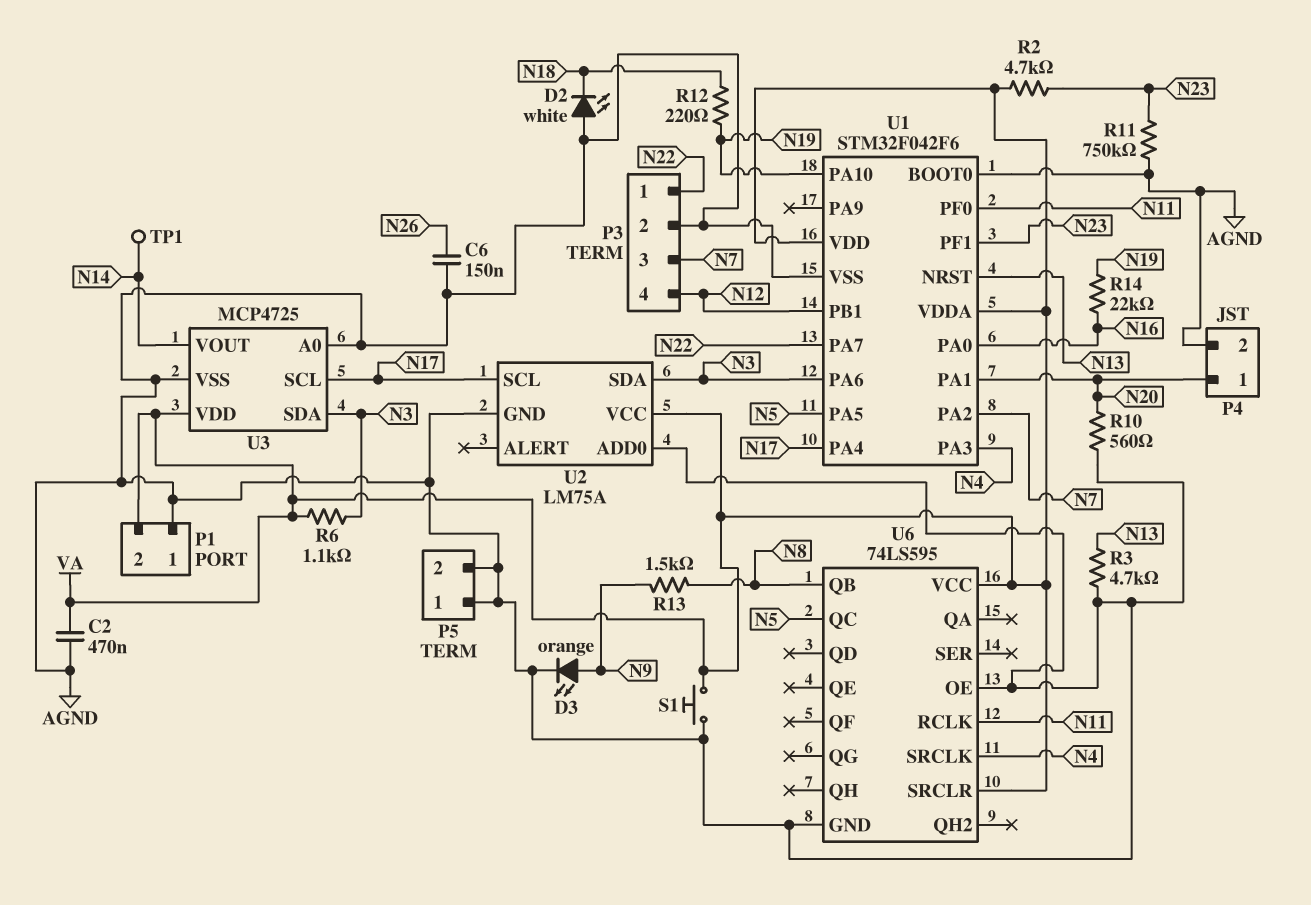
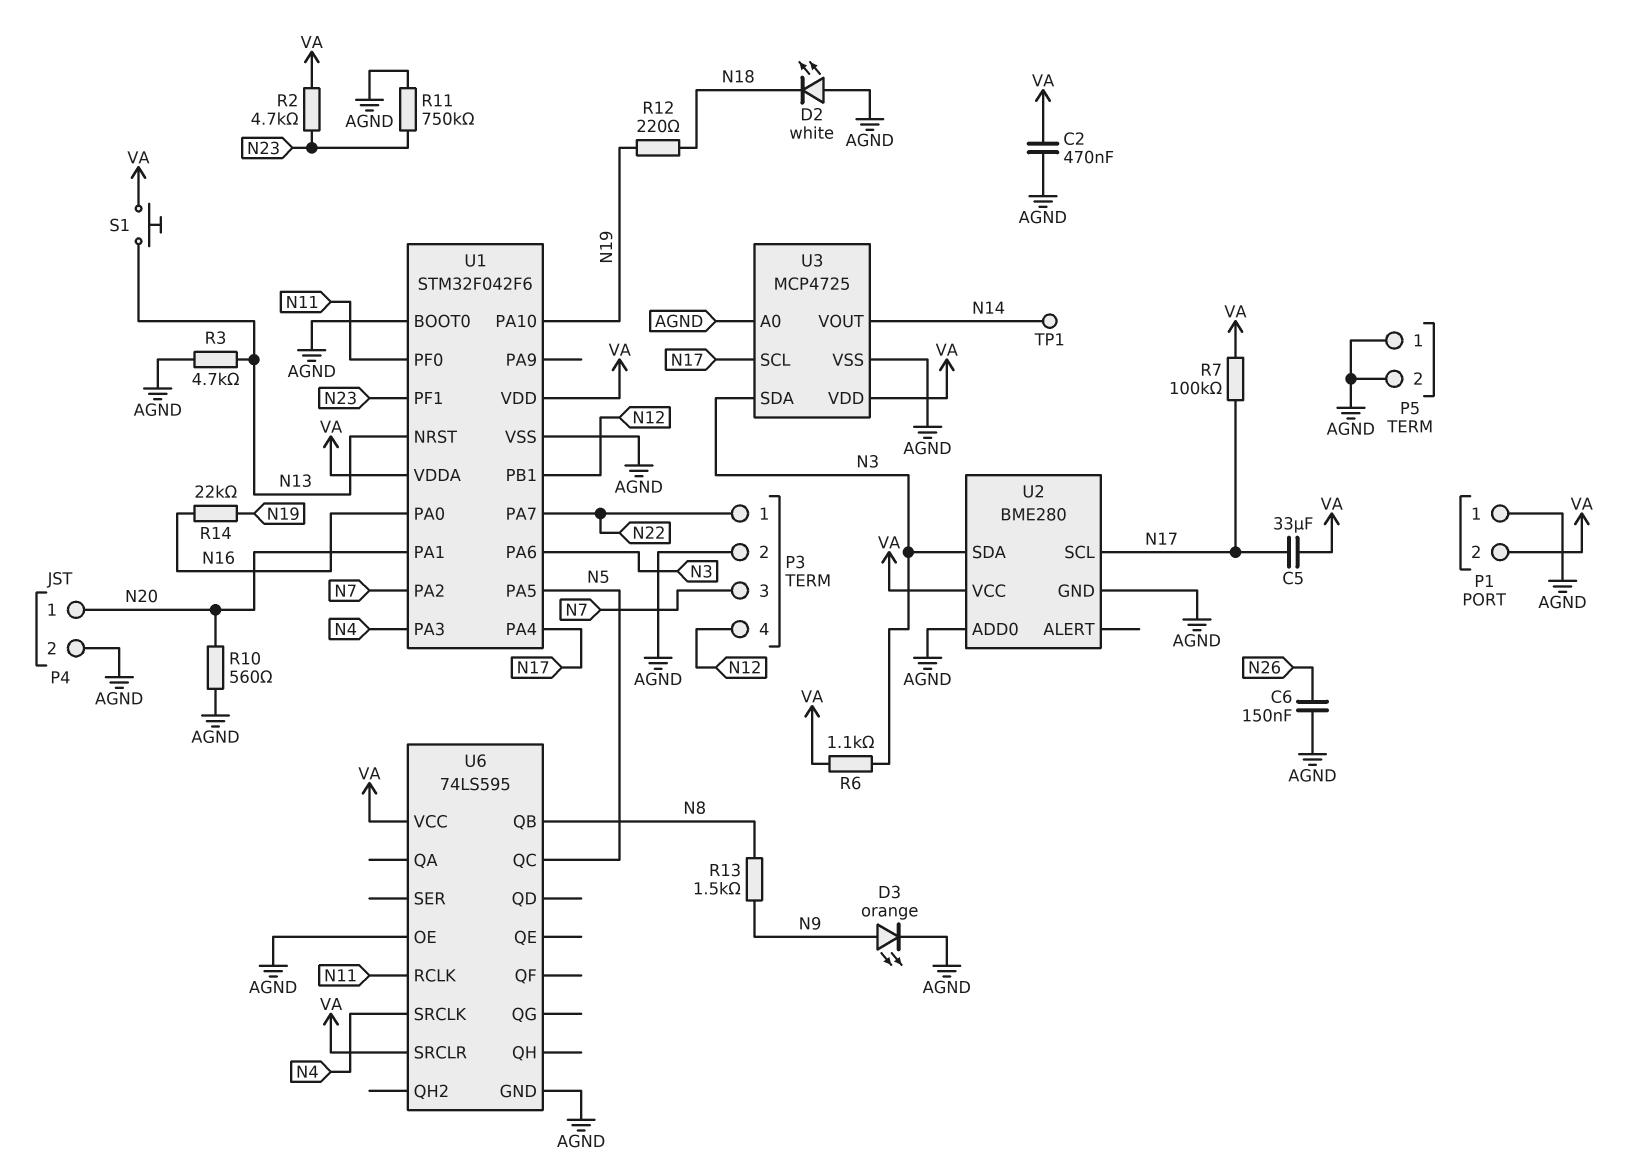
C5: none -> 33uF (N17, VA)
R7: none -> 100k (N17, VA)
S1: button (AGND, VA) -> button (N13, VA)
U2: LM75A -> BME280

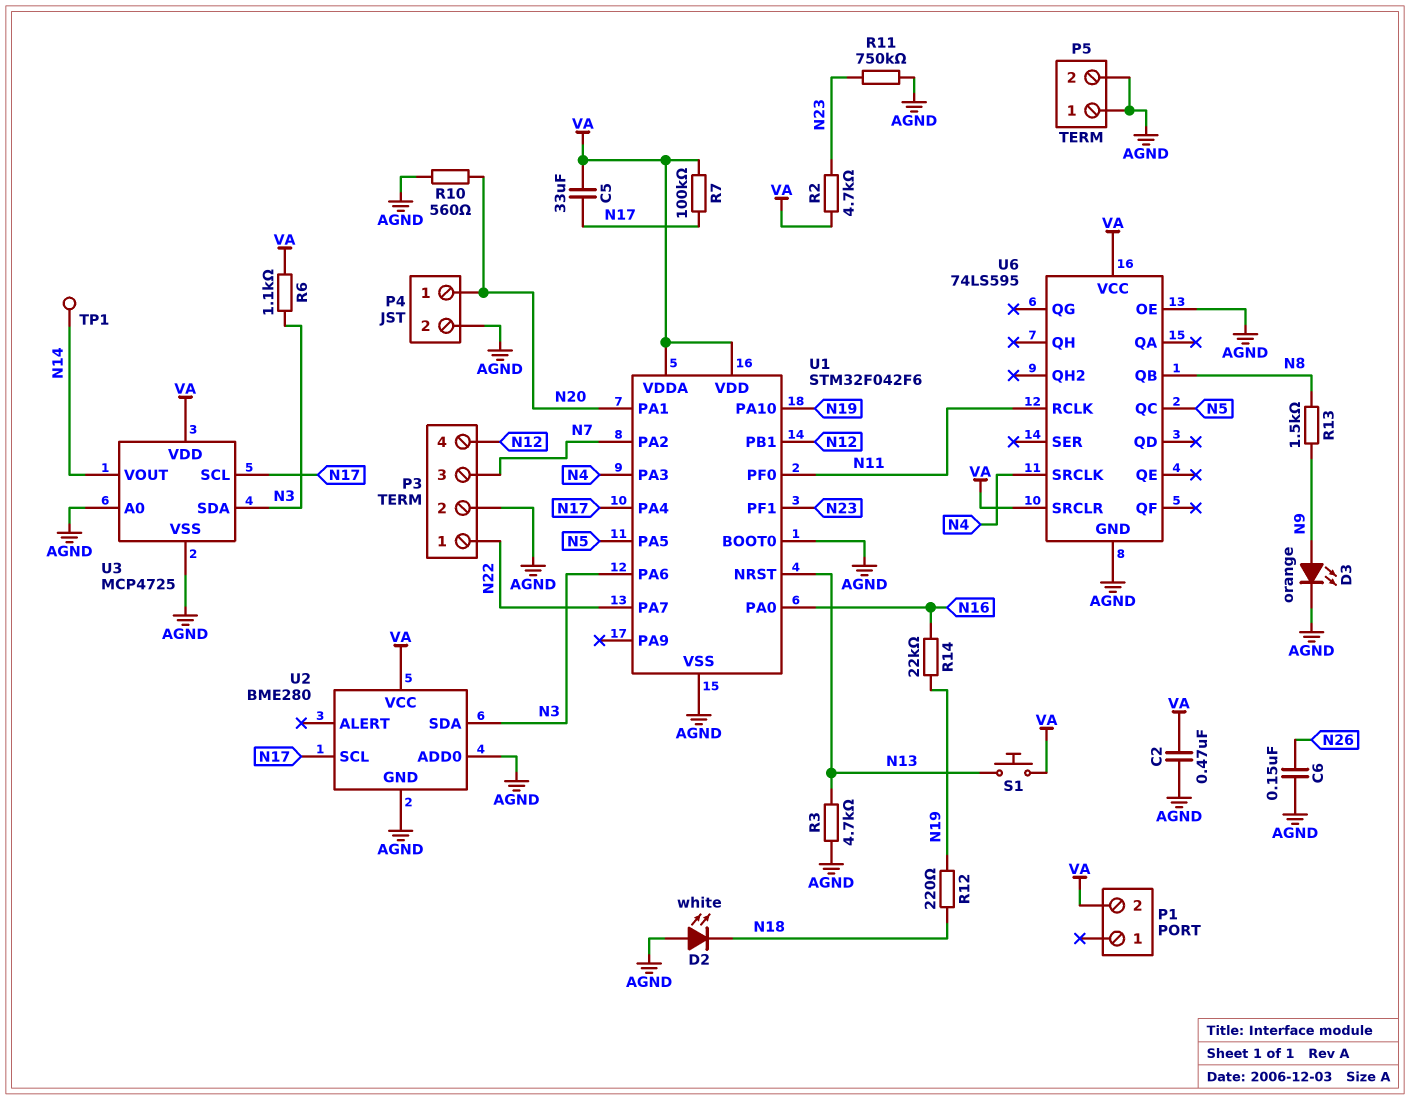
P1 pin 1: AGND -> none

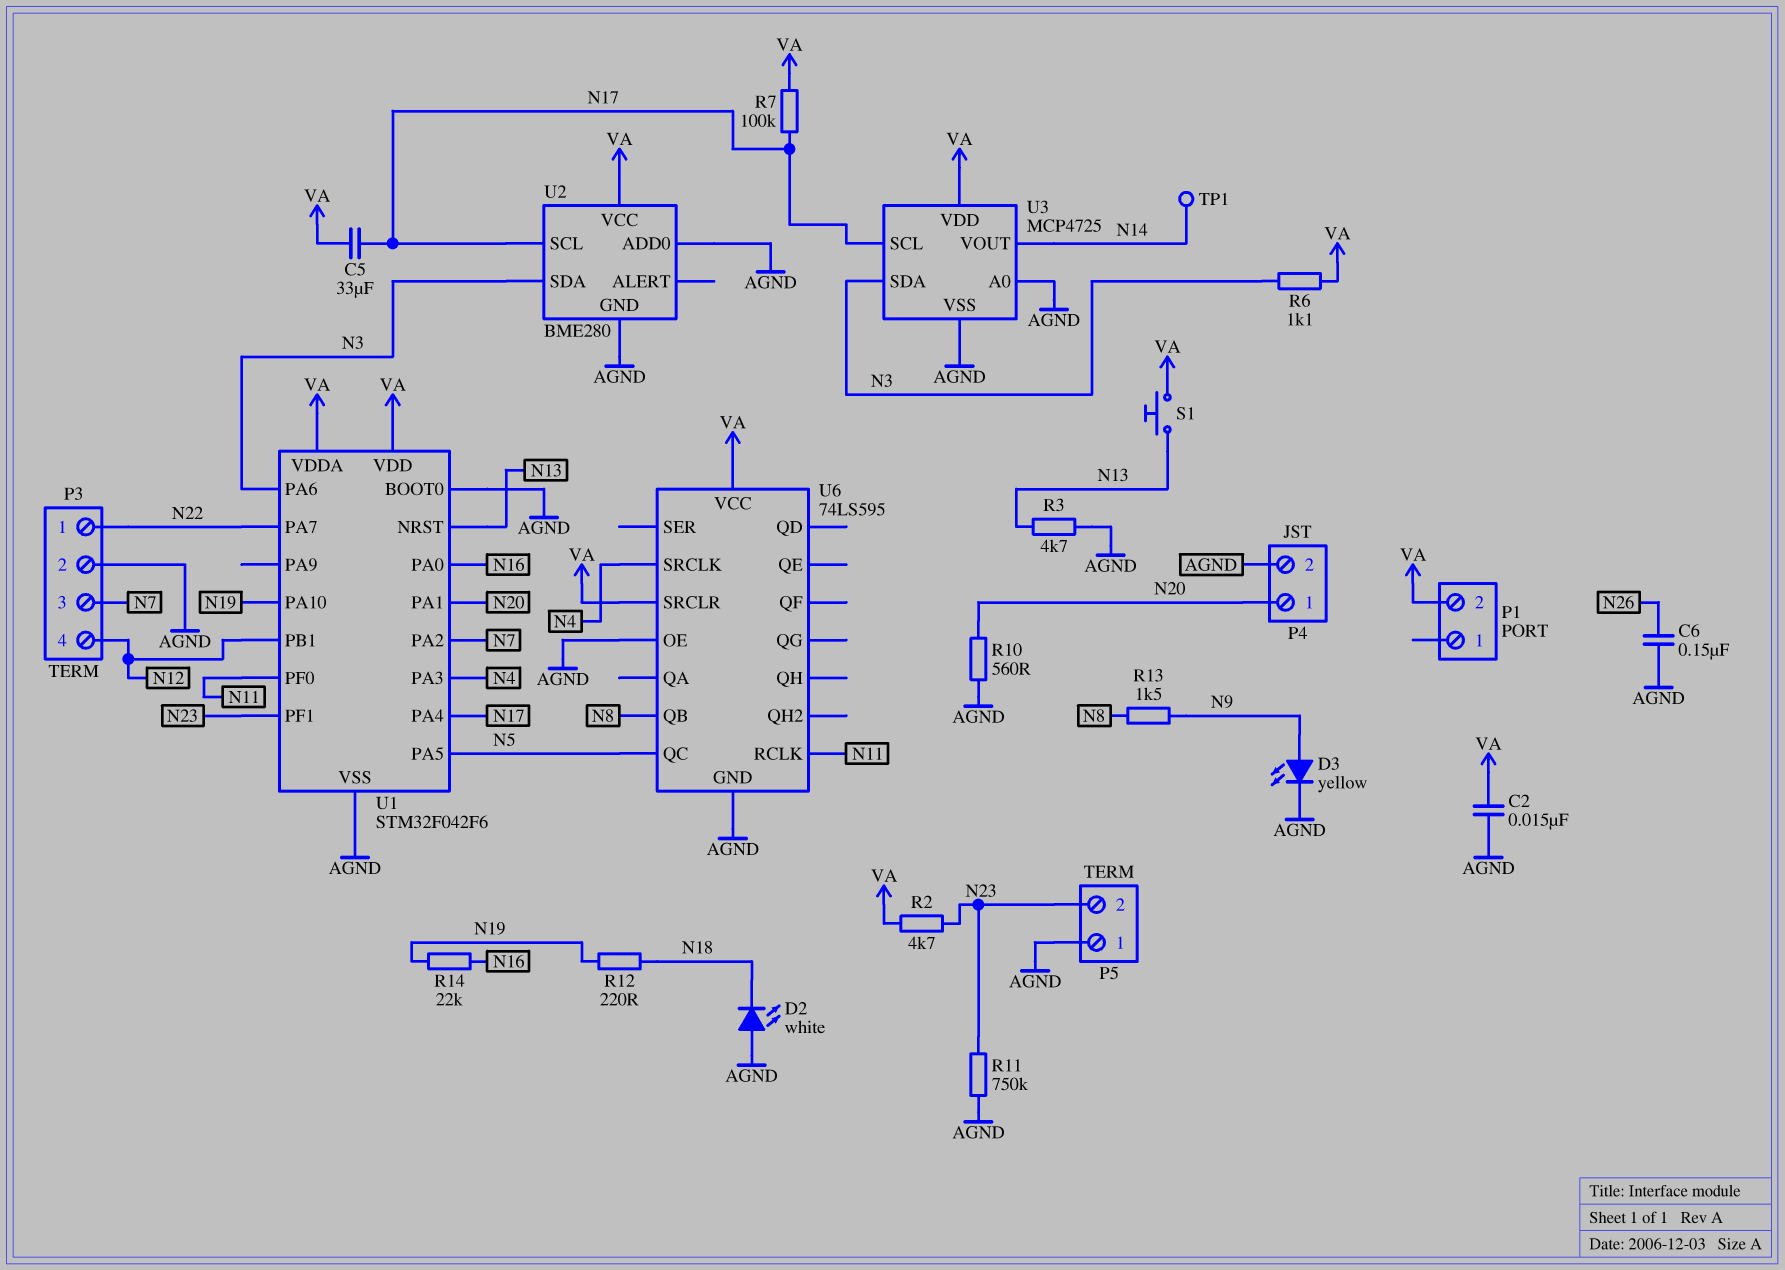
C2: 470nF (AGND, VA) -> 15nF (AGND, VA)
D3: LED orange (A N9, K AGND) -> LED yellow (A N9, K AGND)
P5 pin 2: AGND -> N23

